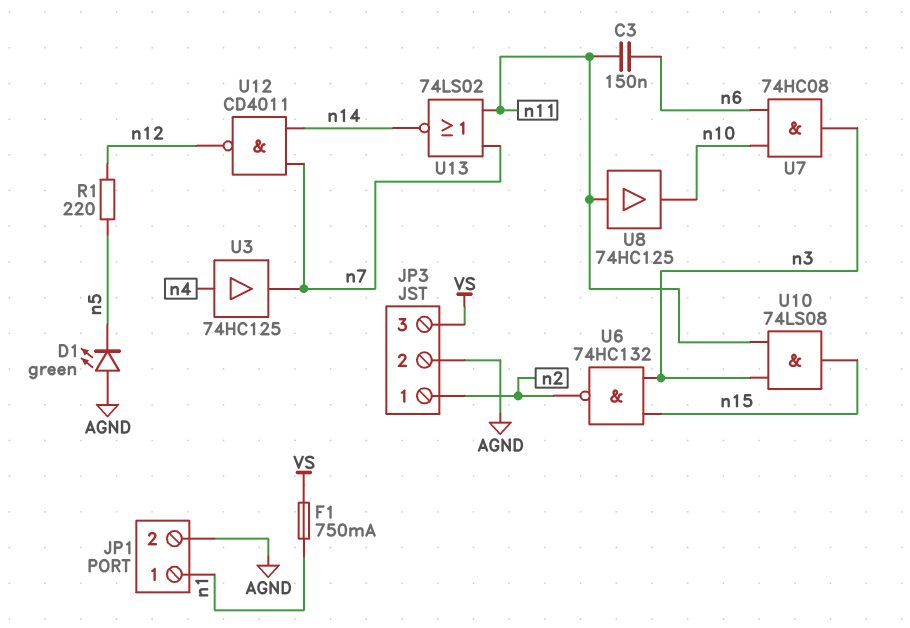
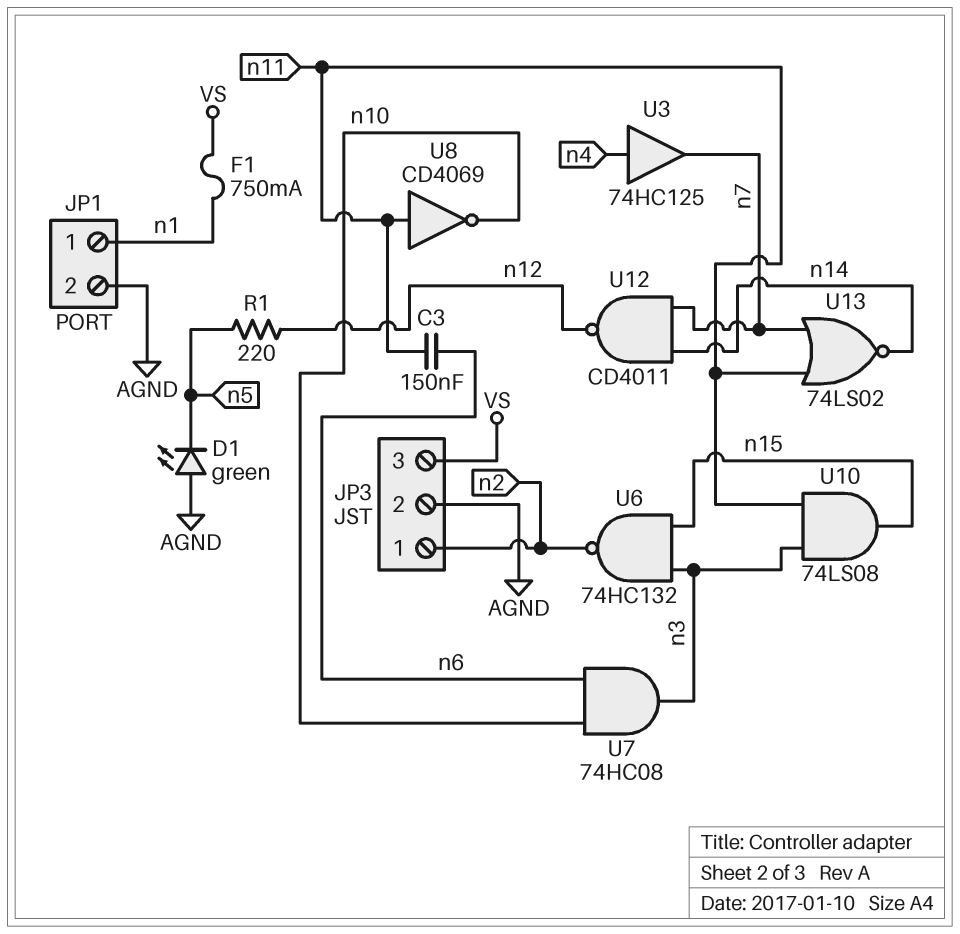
U8: buffer 74HC125 (in n11, out n10) -> NOT CD4069 (in n11, out n10)

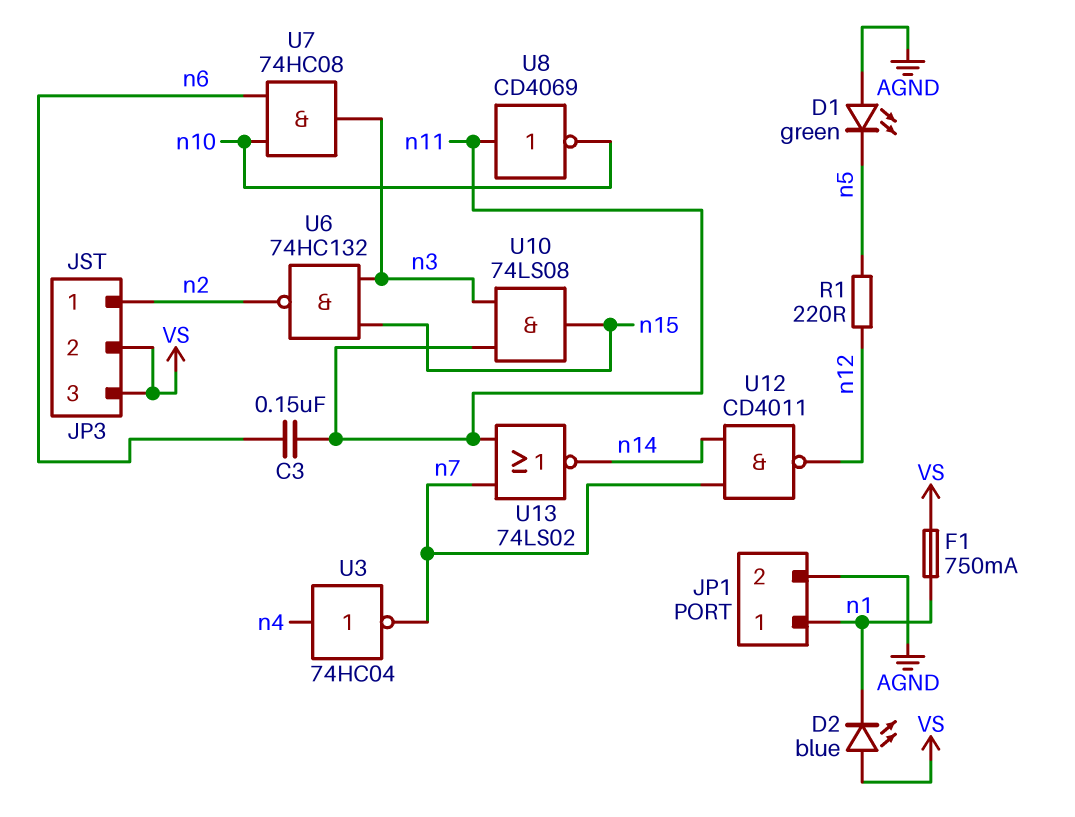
D2: none -> LED blue (A VS, K n1)
JP3 pin 2: AGND -> VS
U3: buffer 74HC125 (in n4, out n7) -> NOT 74HC04 (in n4, out n7)

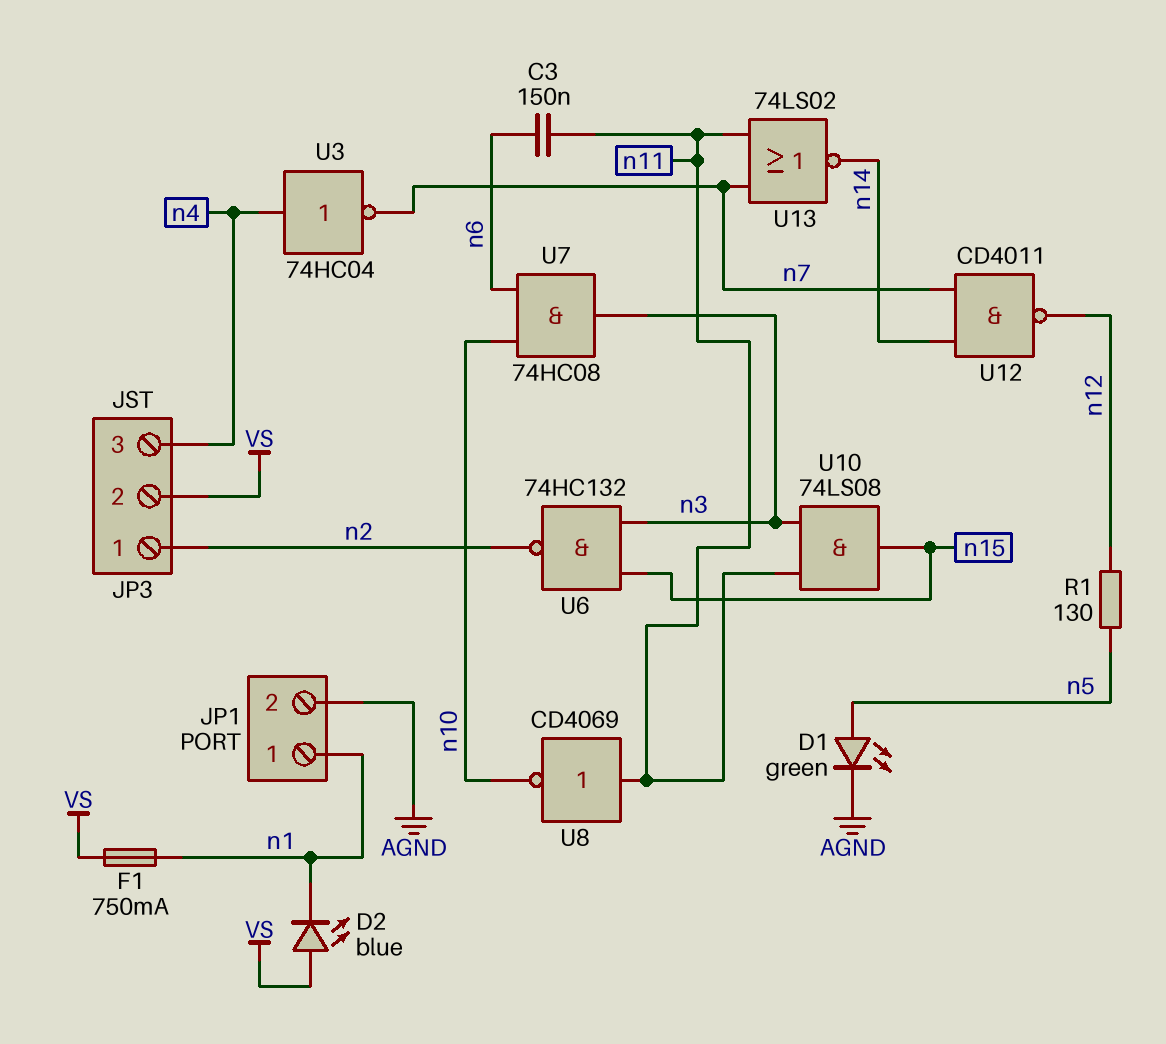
D1: LED green (A AGND, K n5) -> LED green (A n5, K AGND)
JP3 pin 3: VS -> n4
R1: 220 (n5, n12) -> 130 (n5, n12)

